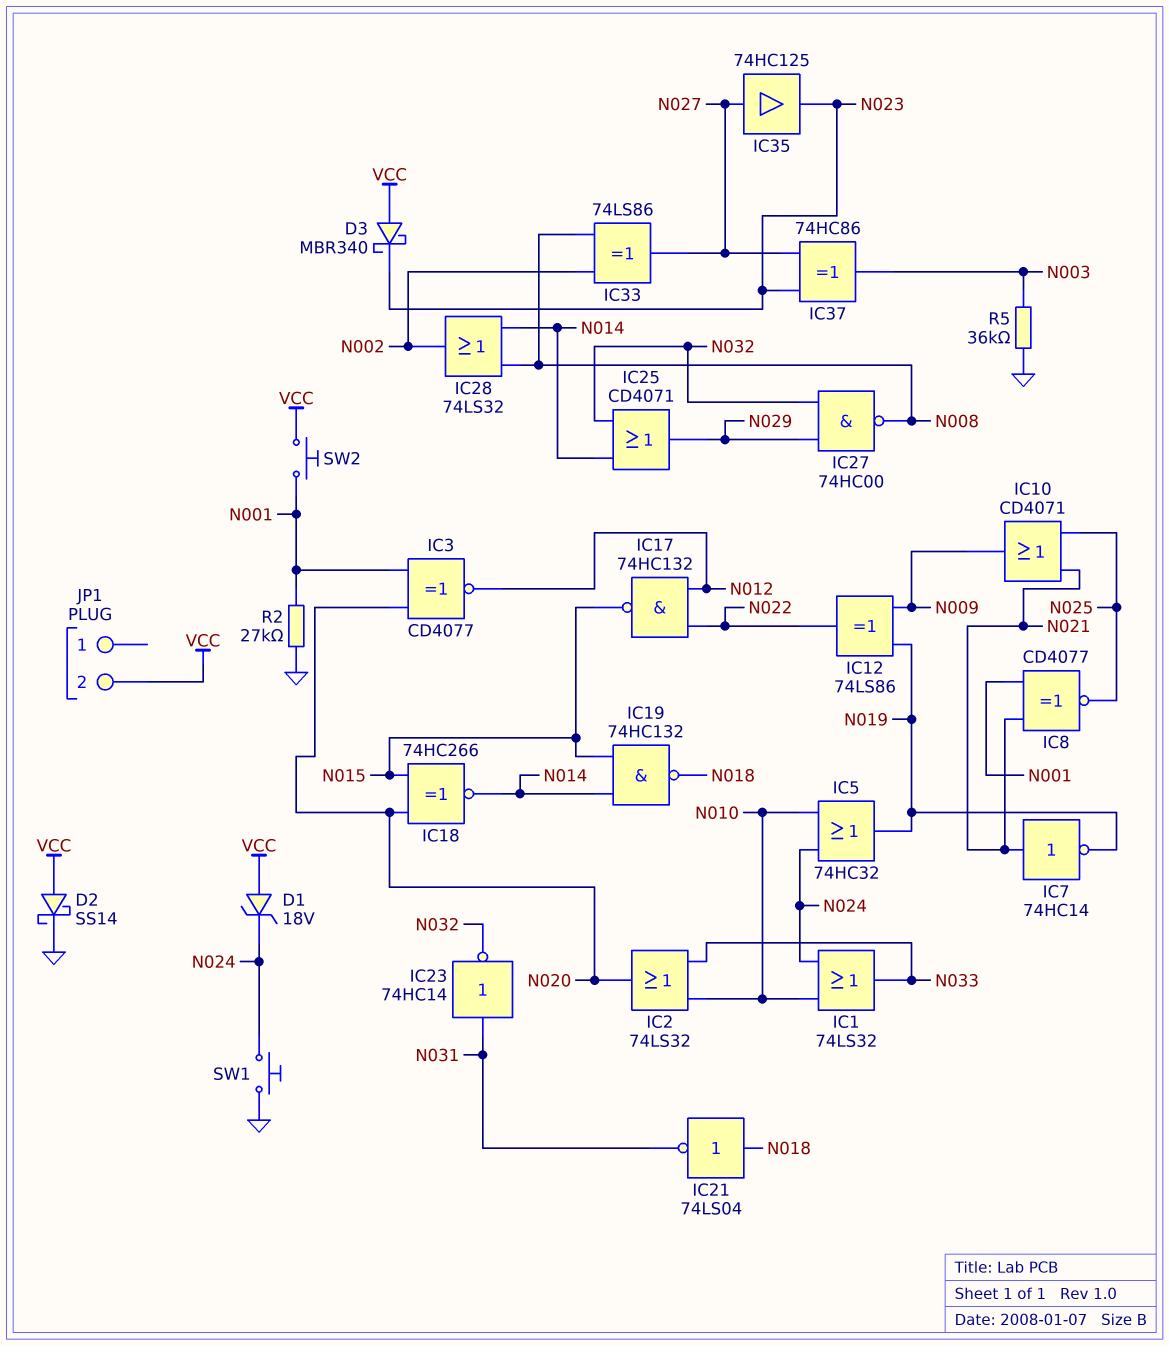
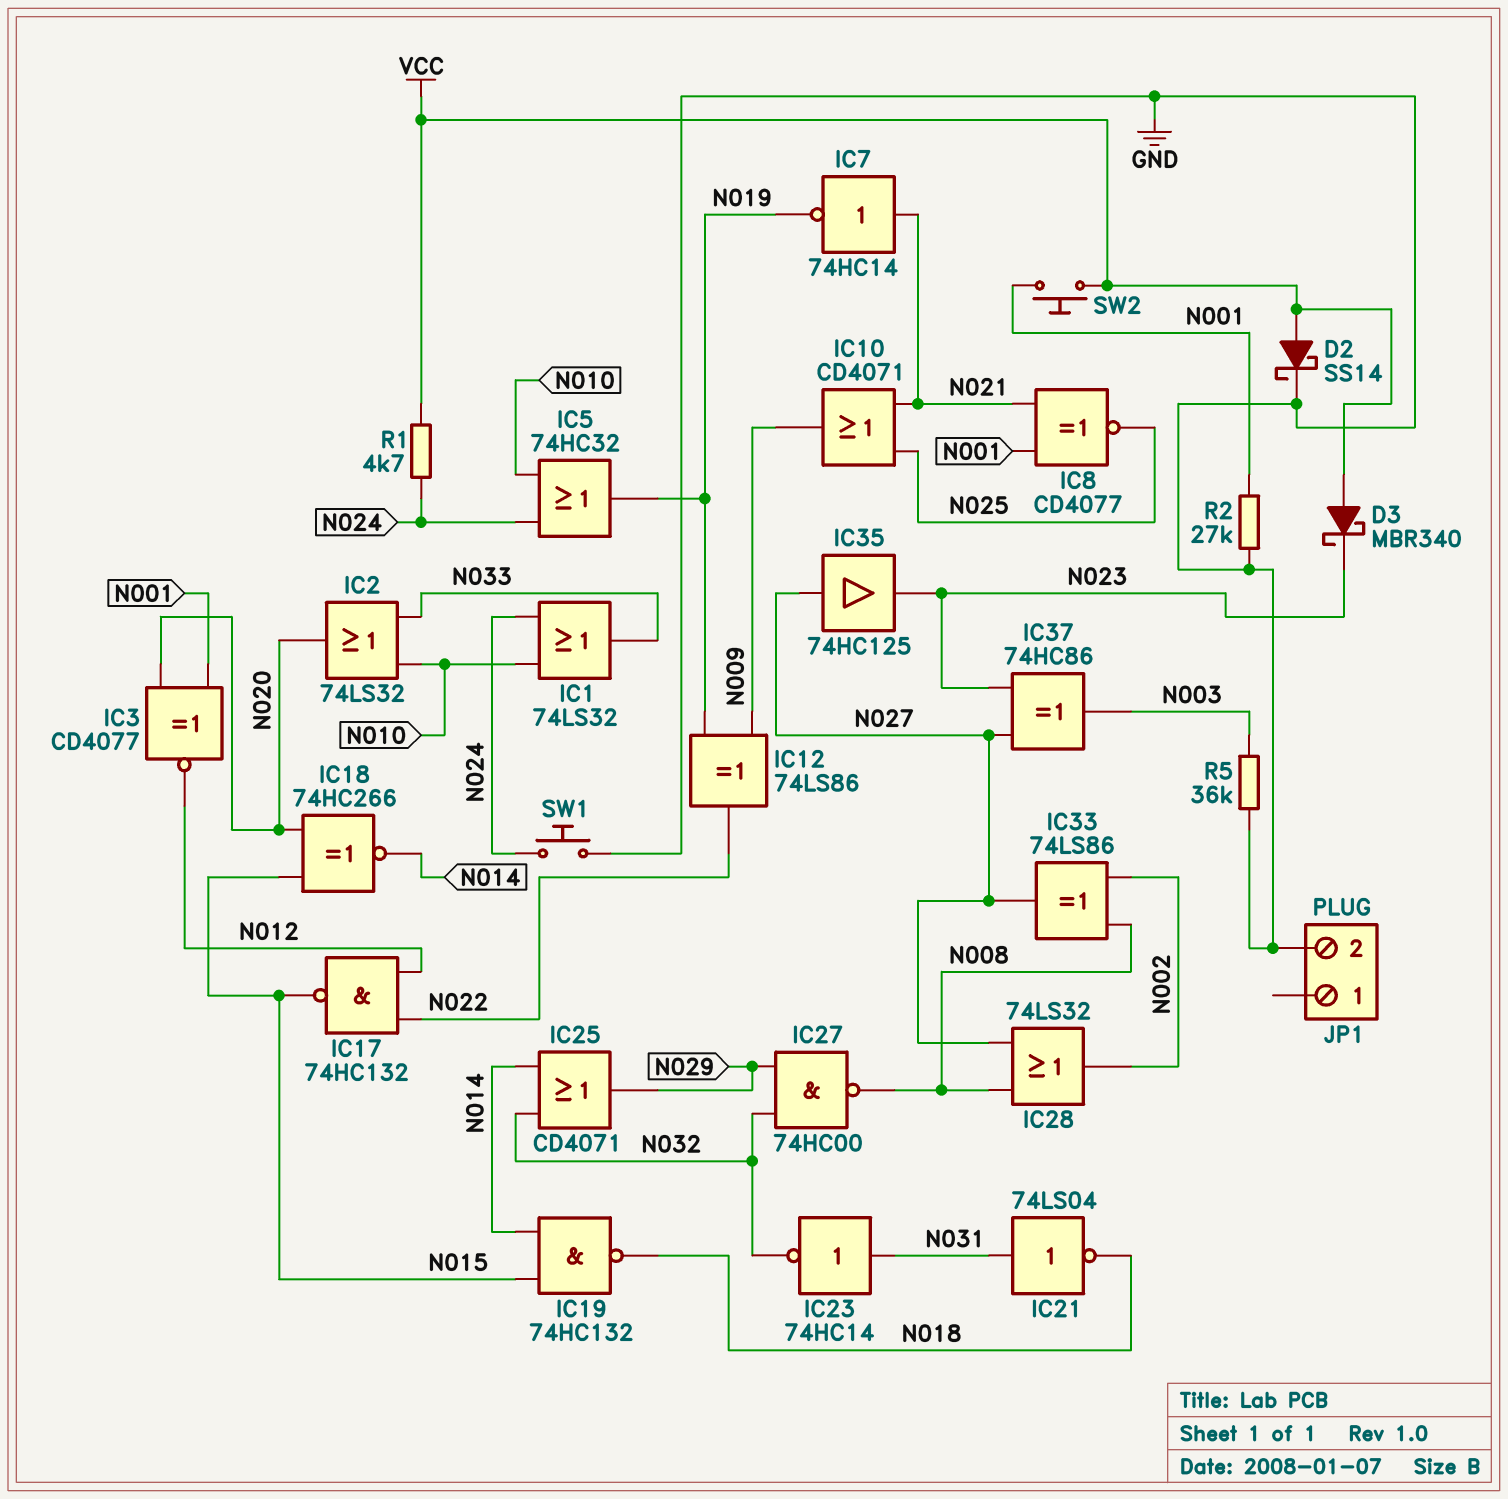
D1: zener 18V (A VCC, K N024) -> none
IC21: NOT 74LS04 (in N018, out N031) -> NOT 74LS04 (in N031, out N018)
IC28: OR 74LS32 (in N008, in N014, out N002) -> OR 74LS32 (in N008, in N027, out N002)
JP1 pin 2: VCC -> GND
R1: none -> 4.7k (N024, VCC)

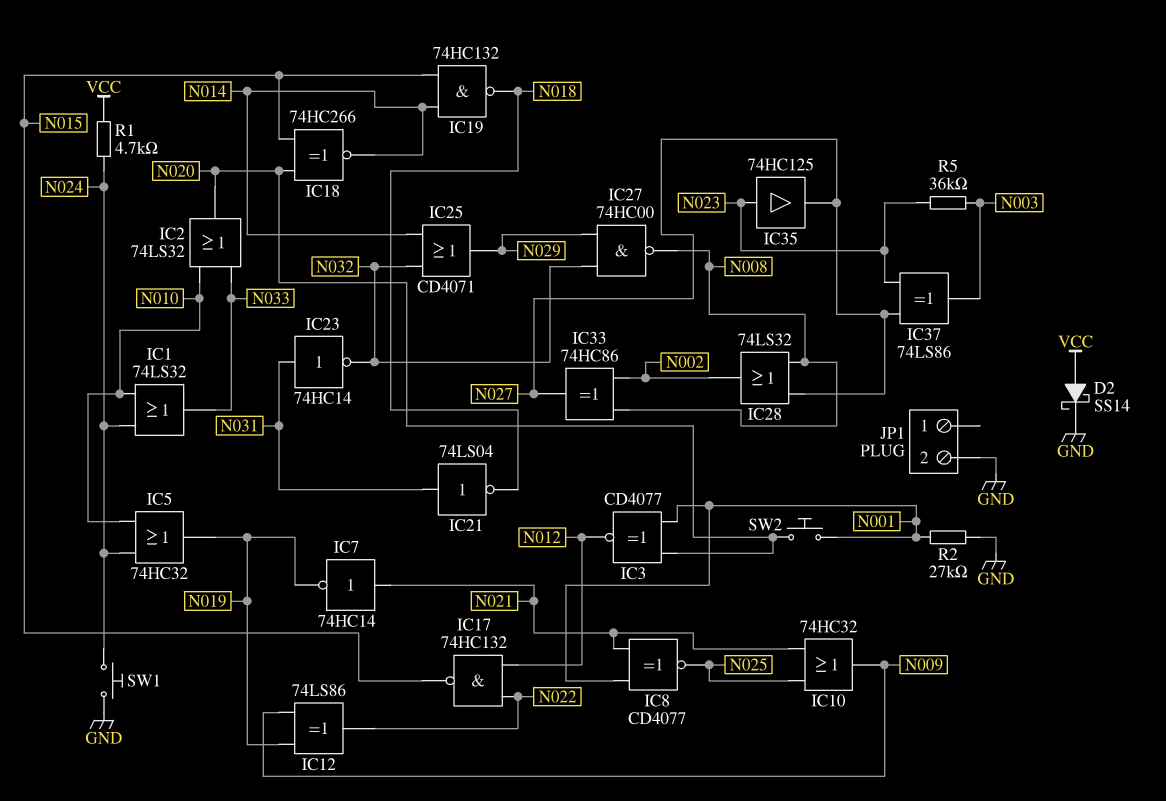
D3: schottky MBR340 (A VCC, K N023) -> none
IC10: OR CD4071 (in N021, in N025, out N009) -> OR 74HC32 (in N021, in N025, out N009)
IC33: XOR 74LS86 (in N002, in N008, out N027) -> XOR 74HC86 (in N002, in N008, out N027)
IC35: buffer 74HC125 (in N027, out N023) -> buffer 74HC125 (in N023, out N027)
IC37: XOR 74HC86 (in N023, in N027, out N003) -> XOR 74LS86 (in N023, in N027, out N003)
R5: 36k (GND, N003) -> 36k (N003, N023)
SW2: button (N001, VCC) -> button (N001, N020)

